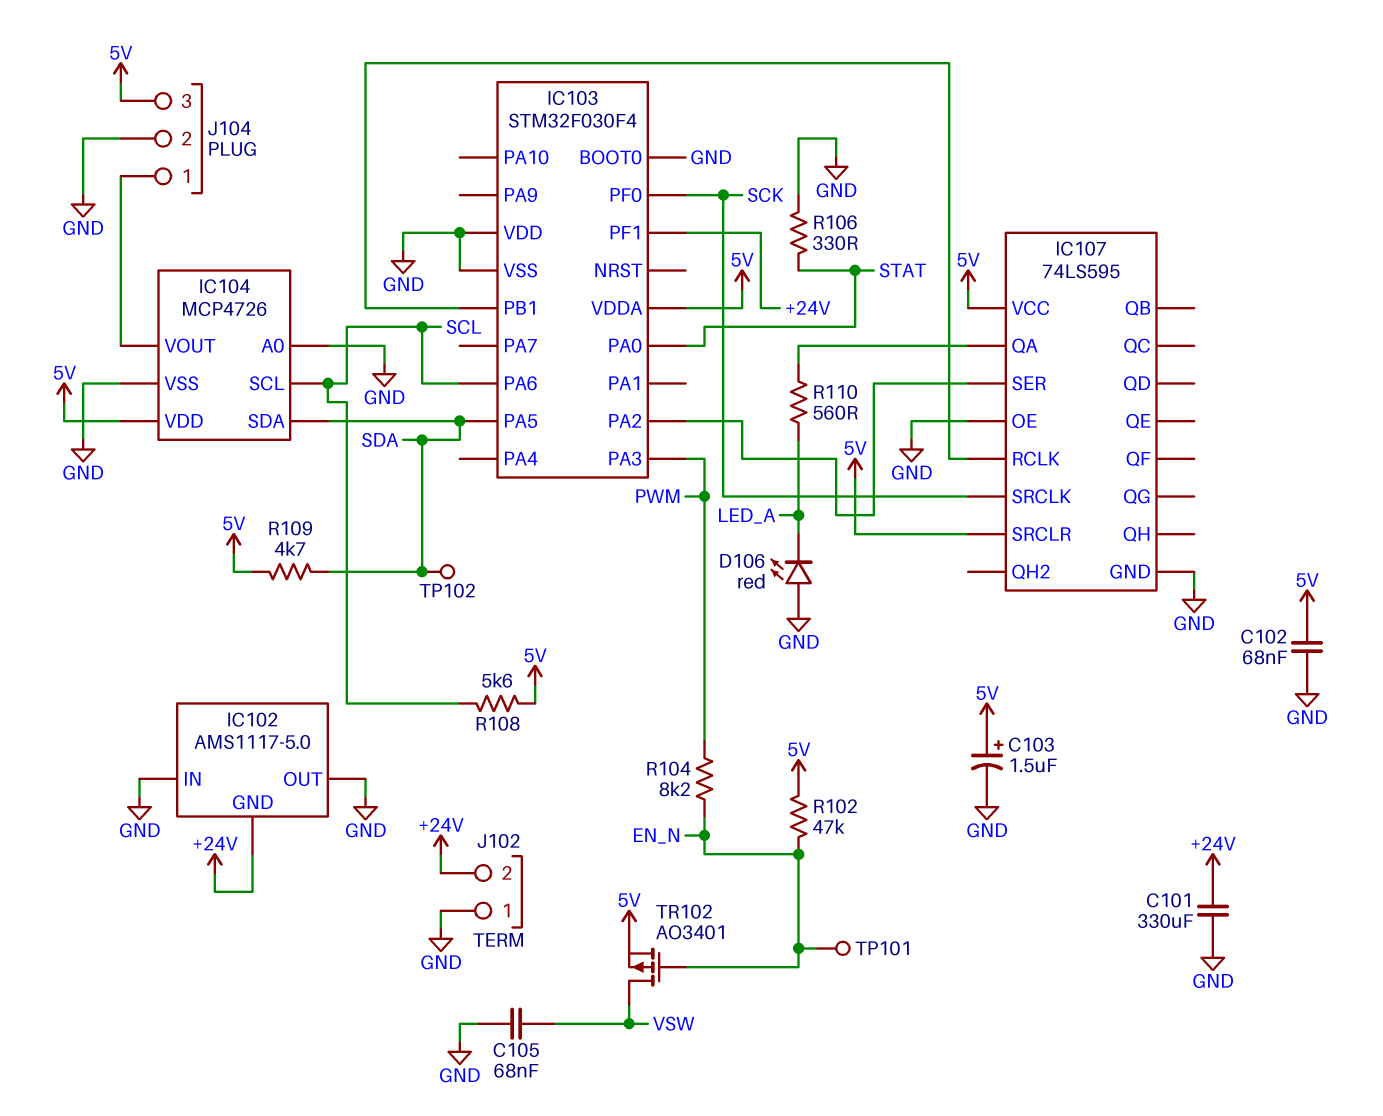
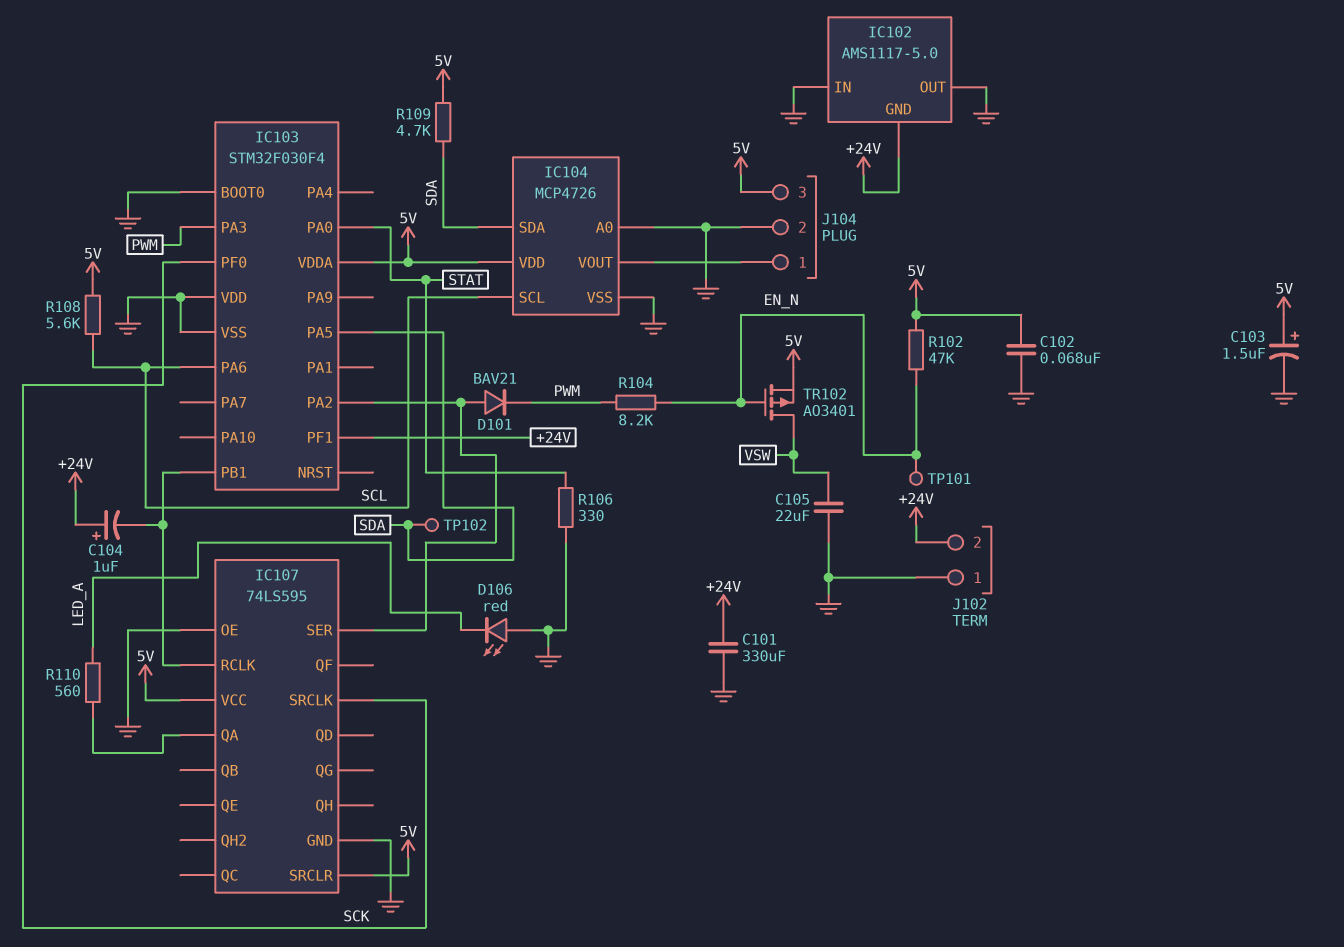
C104: none -> 1uF (plus +24V, minus IC103/PB1)
C105: 68nF (GND, VSW) -> 22uF (GND, VSW)
D101: none -> diode BAV21 (A IC103/PA2, K PWM)

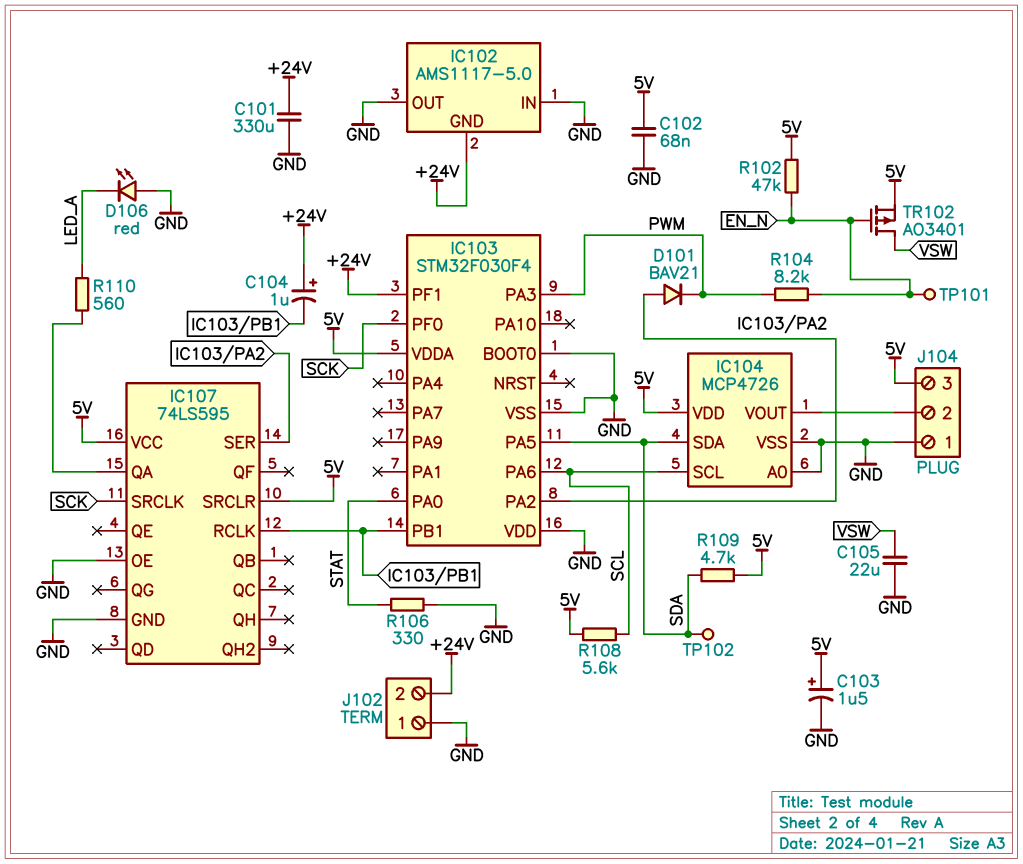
J104 pin 1: IC104/VOUT -> GND
J104 pin 2: GND -> IC104/VOUT

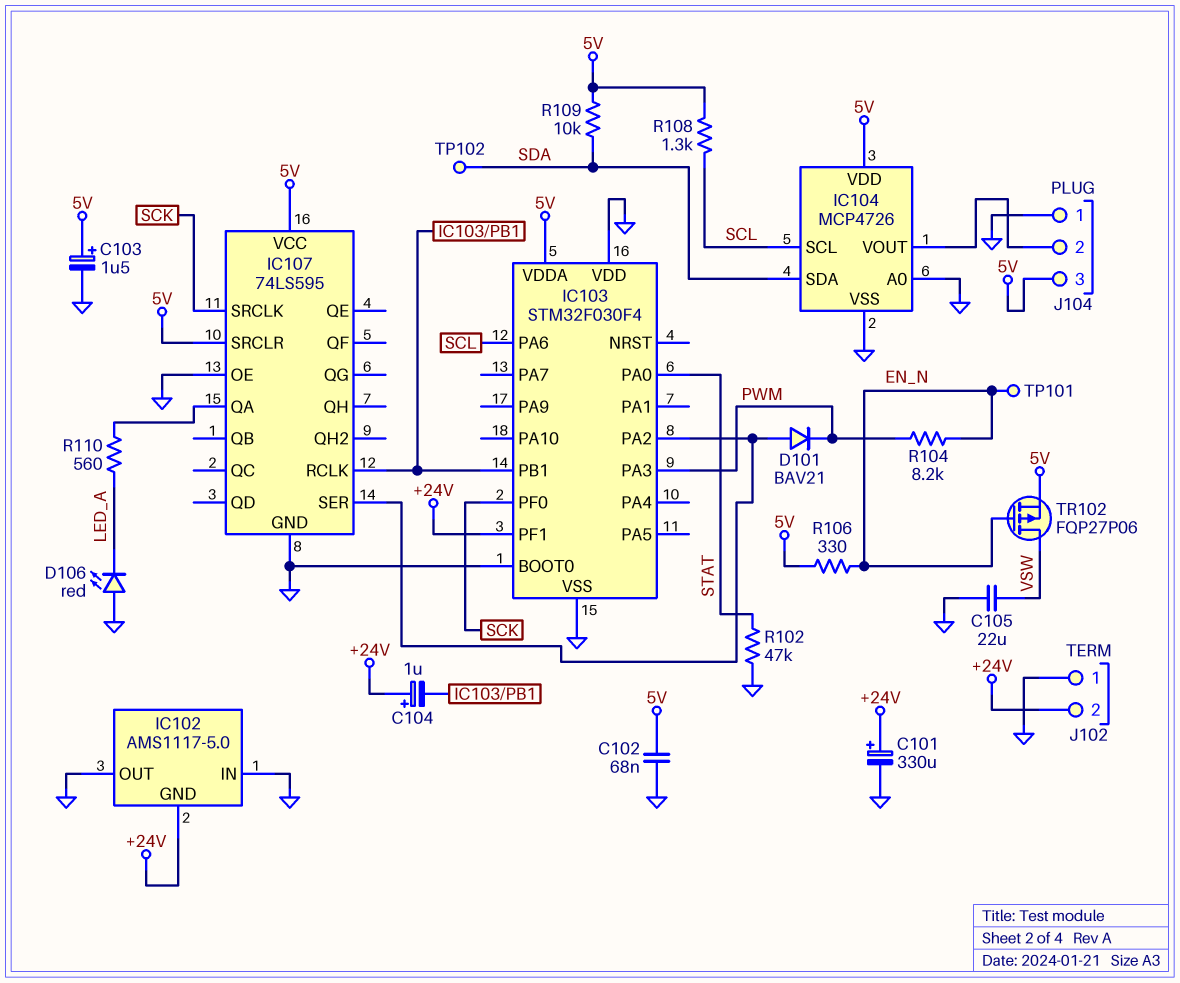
C101: 330uF (+24V, GND) -> 330uF (plus +24V, minus GND)
IC103 pin PA5: SDA -> none
R102: 47k (5V, EN_N) -> 47k (GND, STAT)
R106: 330 (GND, STAT) -> 330 (5V, EN_N)
R108: 5.6k (5V, SCL) -> 1.3k (5V, SCL)
R109: 4.7k (5V, SDA) -> 10k (5V, SDA)
TR102: PMOS AO3401 (G EN_N, D VSW, S 5V) -> PMOS FQP27P06 (G EN_N, D VSW, S 5V)

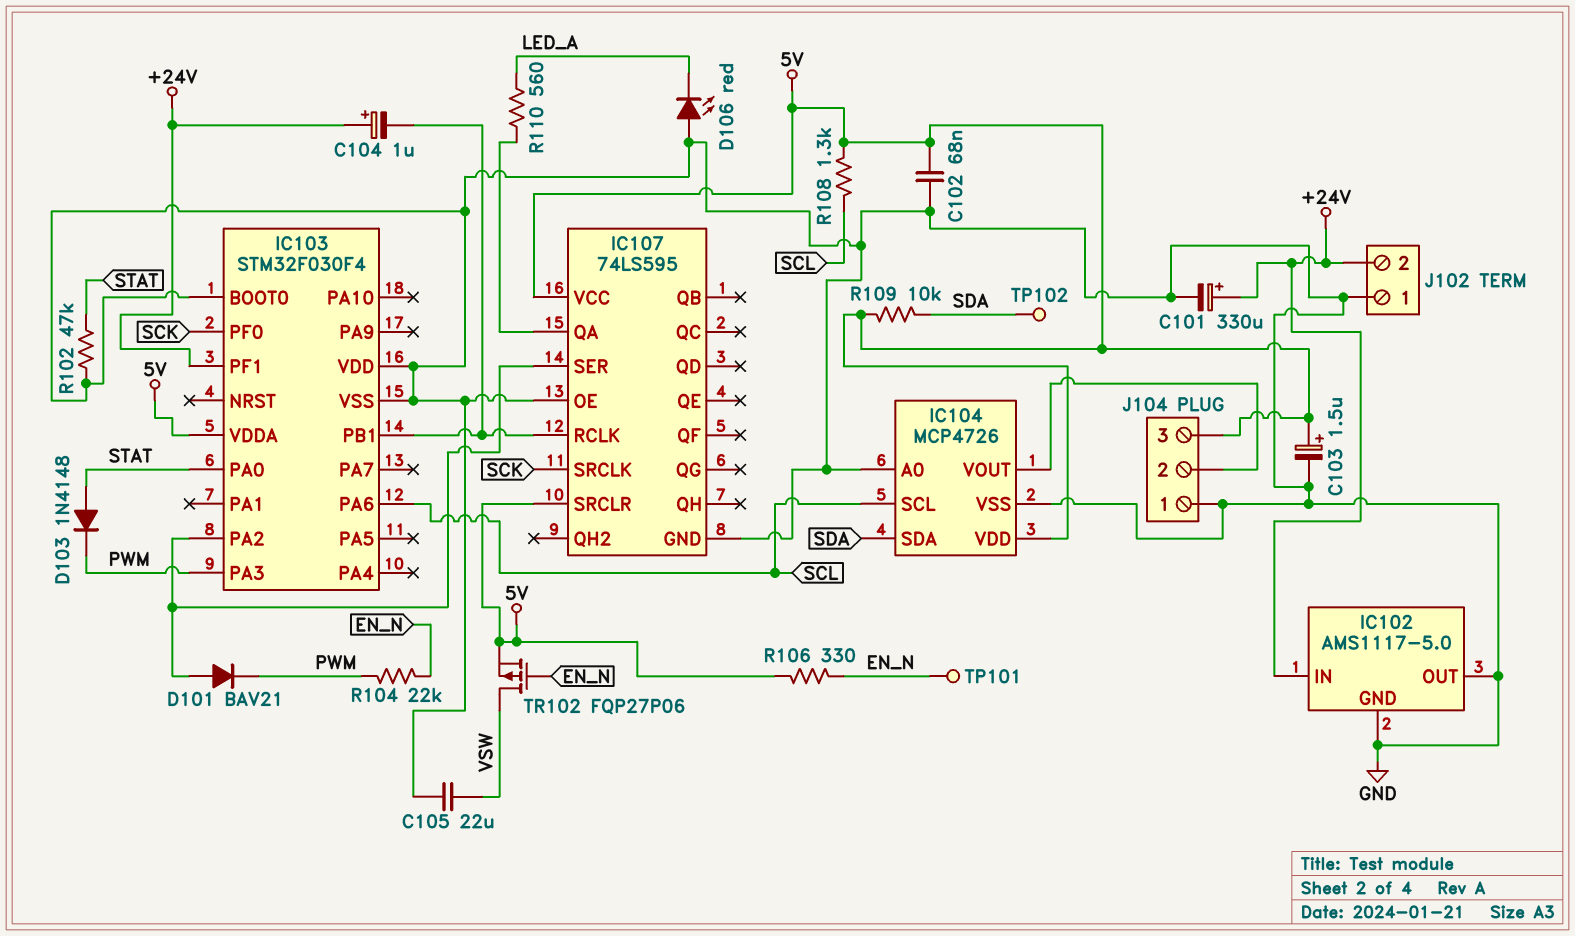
D103: none -> diode 1N4148 (A STAT, K PWM)
IC102 pin GND: +24V -> GND
IC102 pin IN: GND -> +24V
R104: 8.2k (EN_N, PWM) -> 22k (EN_N, PWM)

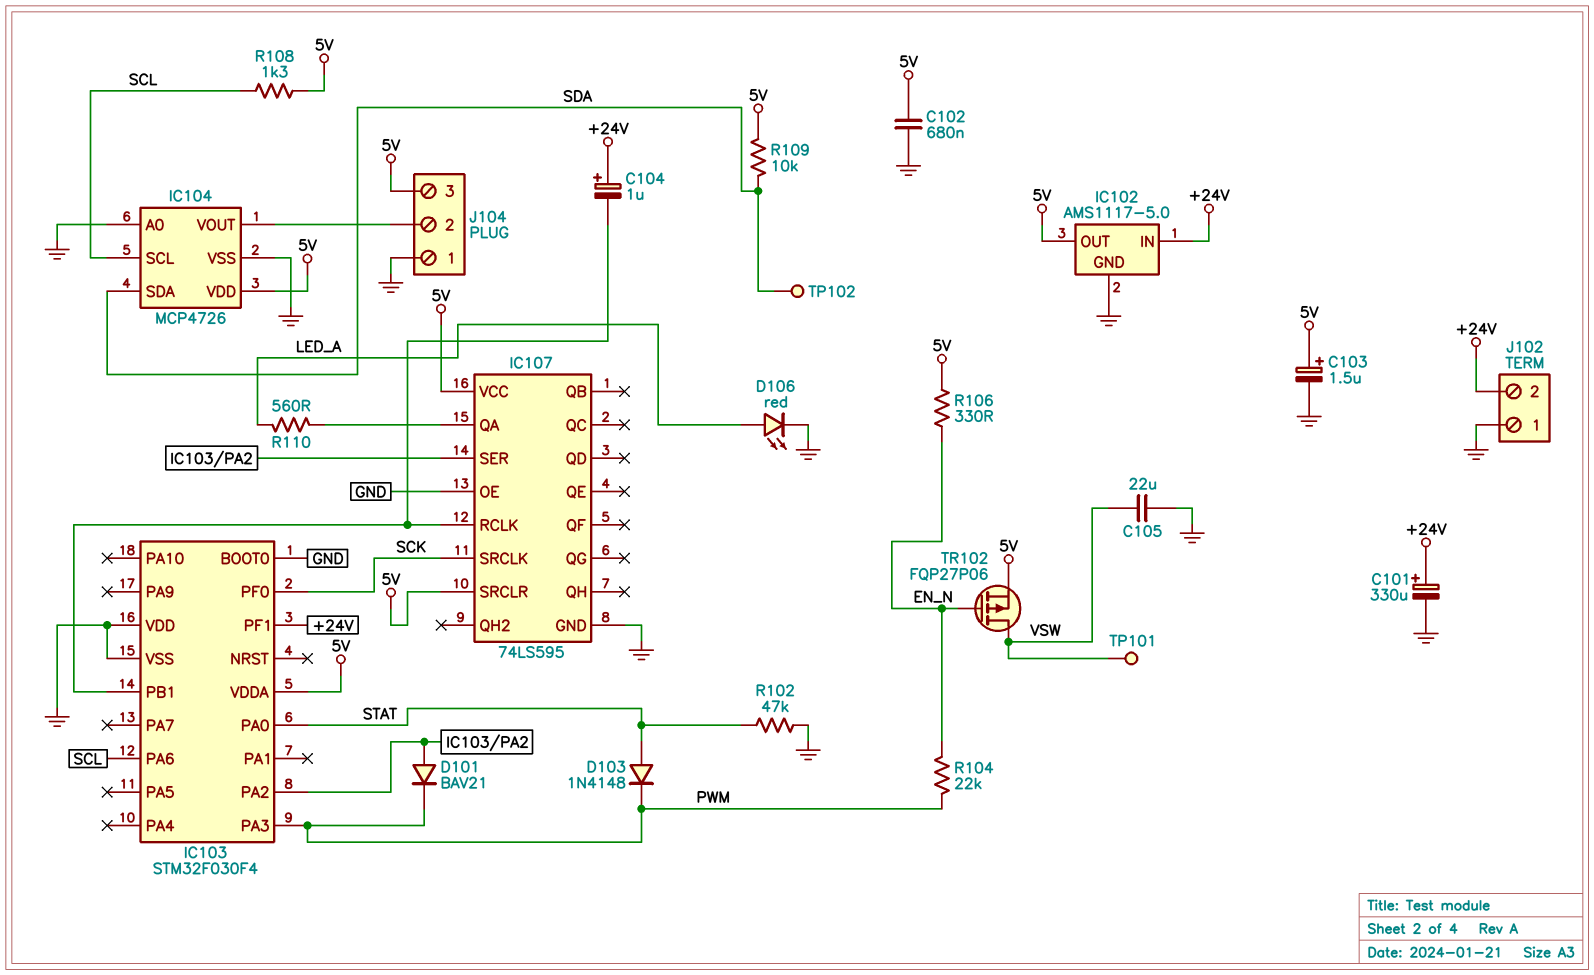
C102: 68nF (5V, GND) -> 680nF (5V, GND)
D106: LED red (A GND, K LED_A) -> LED red (A LED_A, K GND)
IC102 pin OUT: GND -> 5V
TP101: test point (EN_N) -> test point (VSW)

